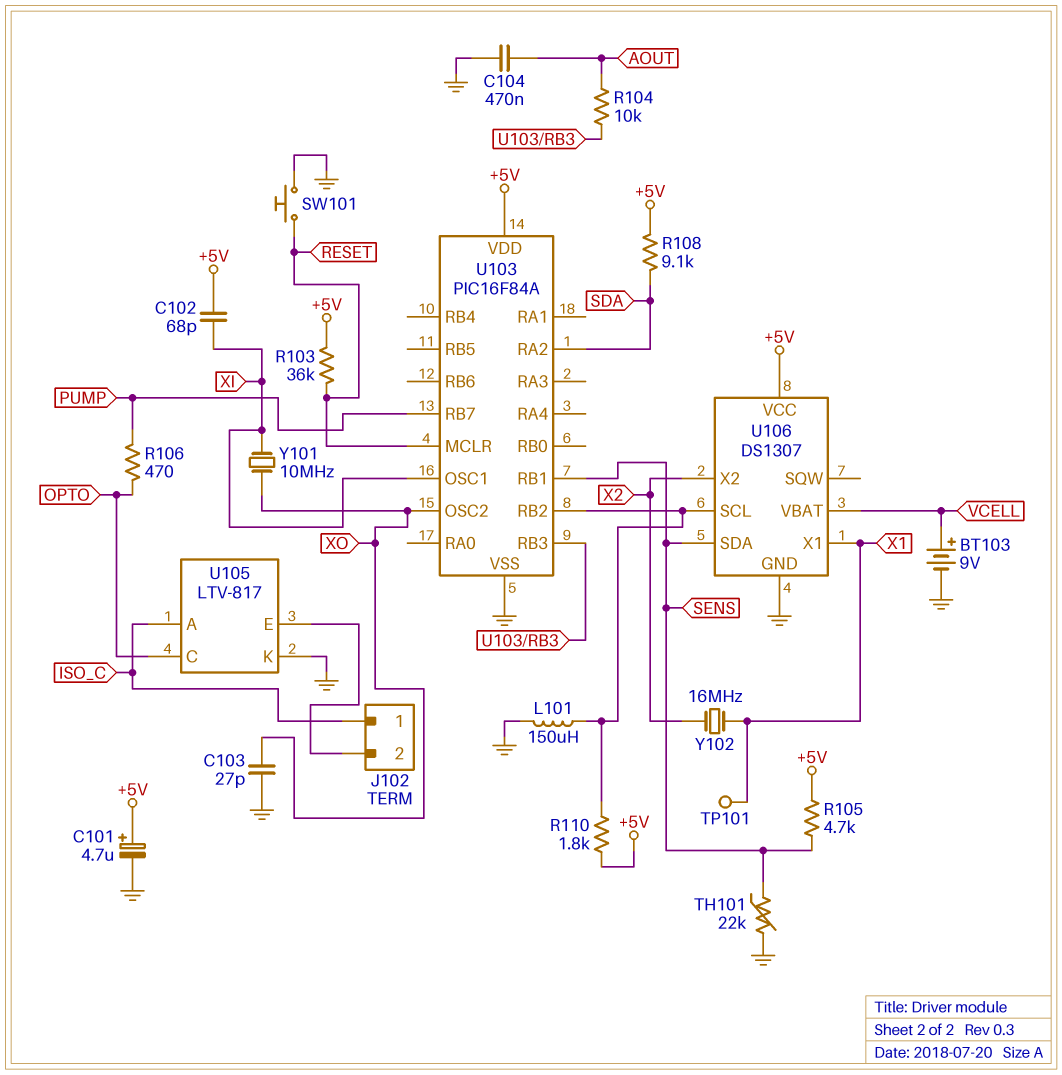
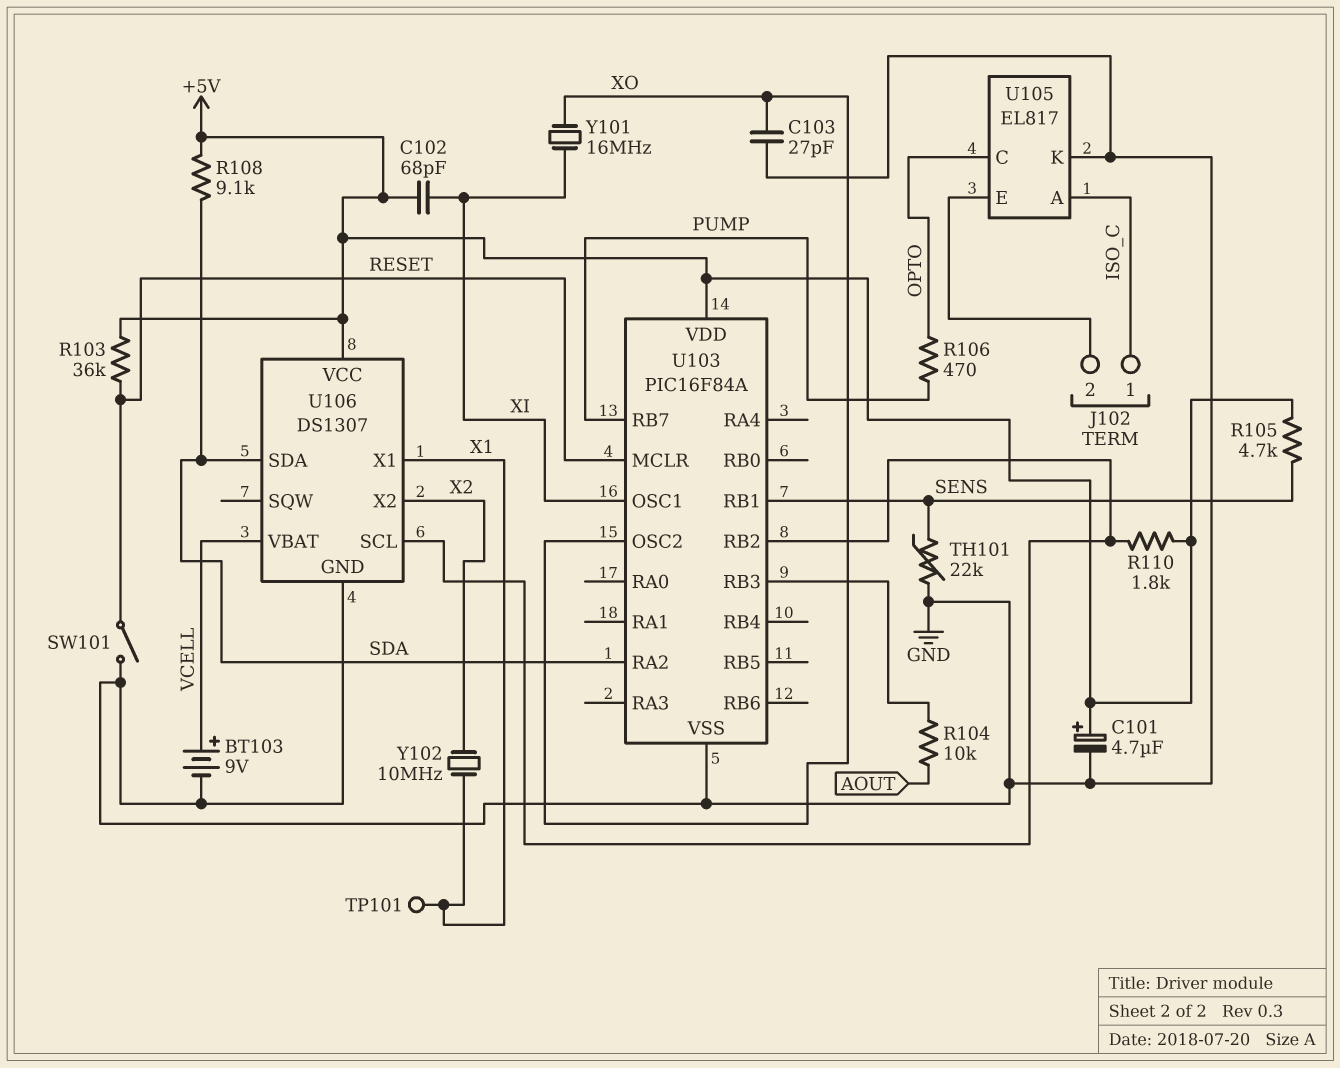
C104: 470nF (AOUT, GND) -> none
L101: 150uH (GND, U103/RB2) -> none
SW101: button (GND, RESET) -> switch (GND, RESET)
U105: LTV-817 -> EL817
U106 pin SDA: SENS -> SDA
Y101: 10MHz (XI, XO) -> 16MHz (XI, XO)
Y102: 16MHz (X1, X2) -> 10MHz (X1, X2)

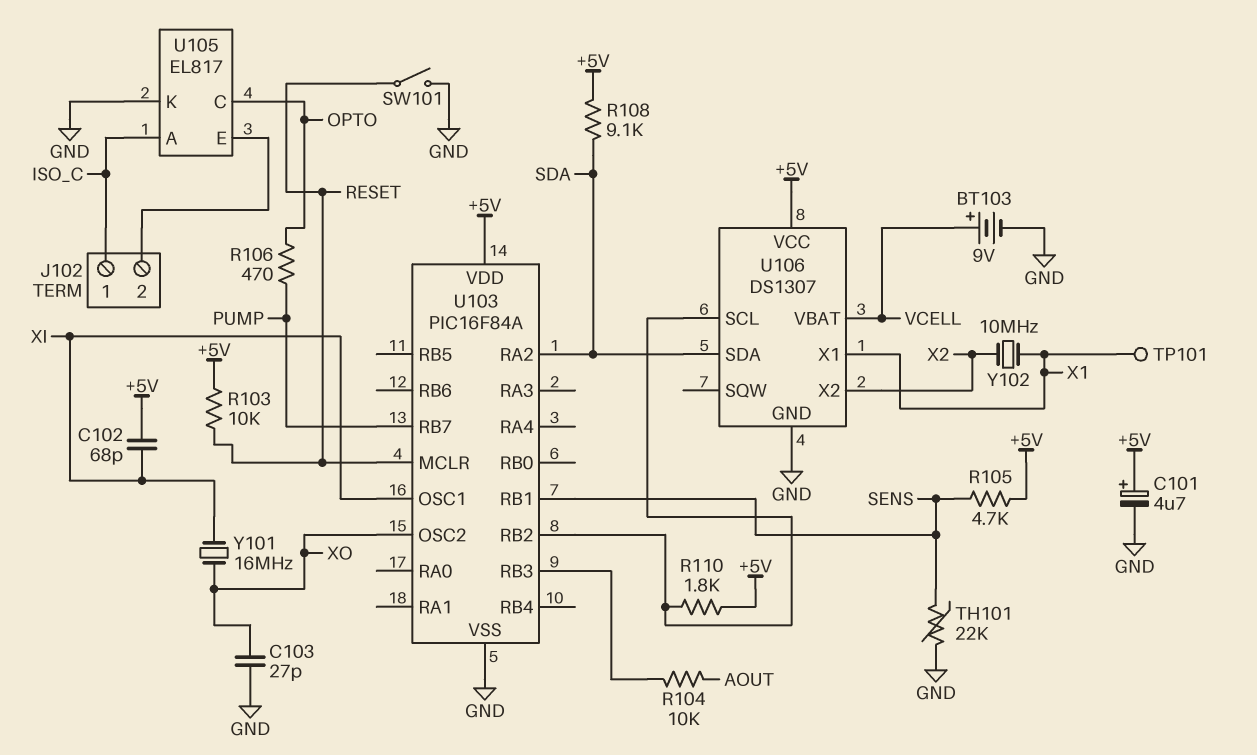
R103: 36k (+5V, RESET) -> 10k (+5V, RESET)

